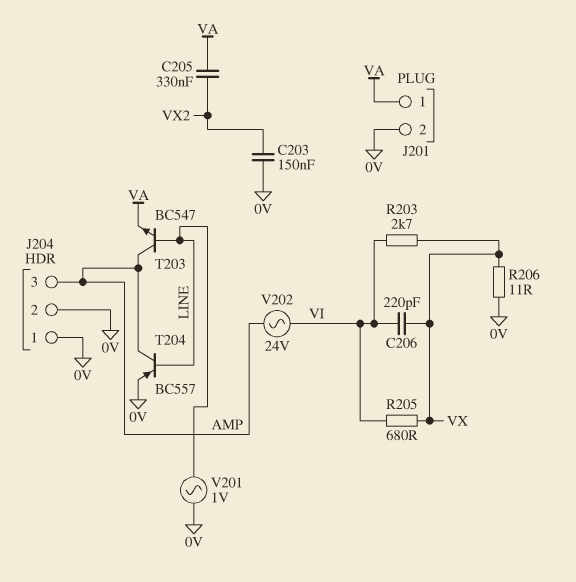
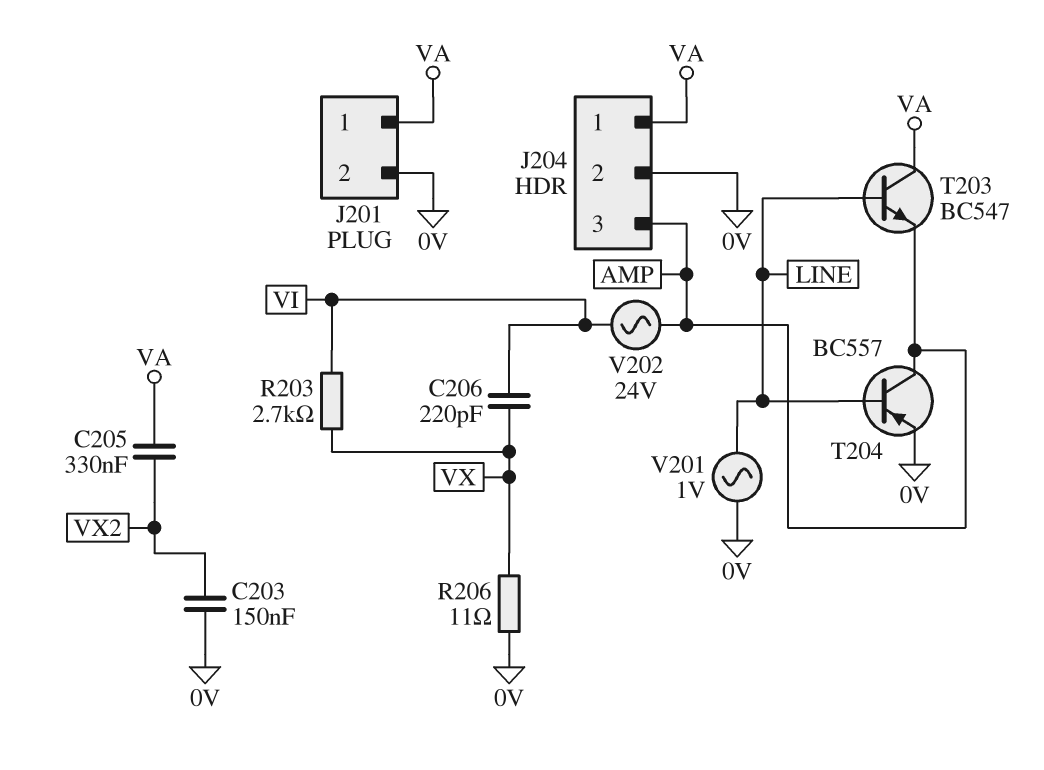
J204 pin 1: 0V -> VA
R205: 680 (VI, VX) -> none
T203: NPN BC547 (B LINE, C AMP, E VA) -> NPN BC547 (B LINE, C VA, E AMP)

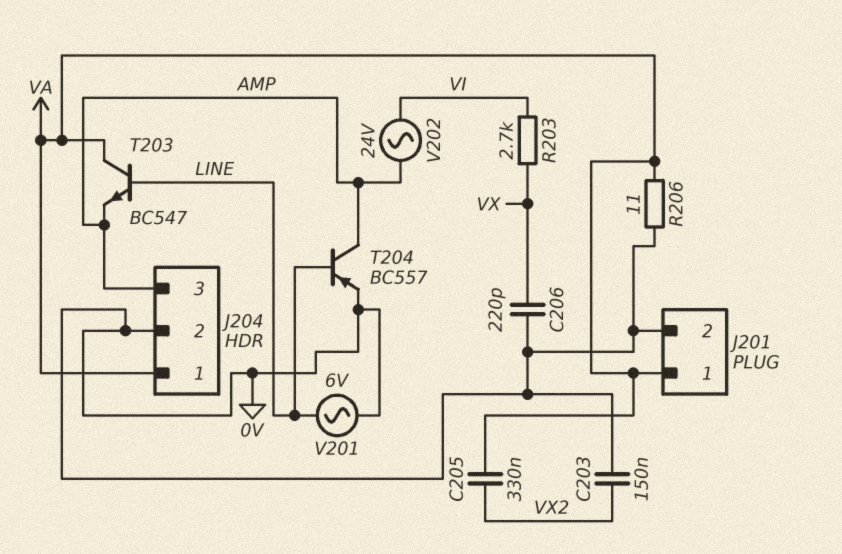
C206: 220pF (VI, VX) -> 220pF (0V, VX)
R206: 11 (0V, VX) -> 11 (0V, VA)
V201: AC 1V (0V, LINE) -> AC 6V (0V, LINE)

